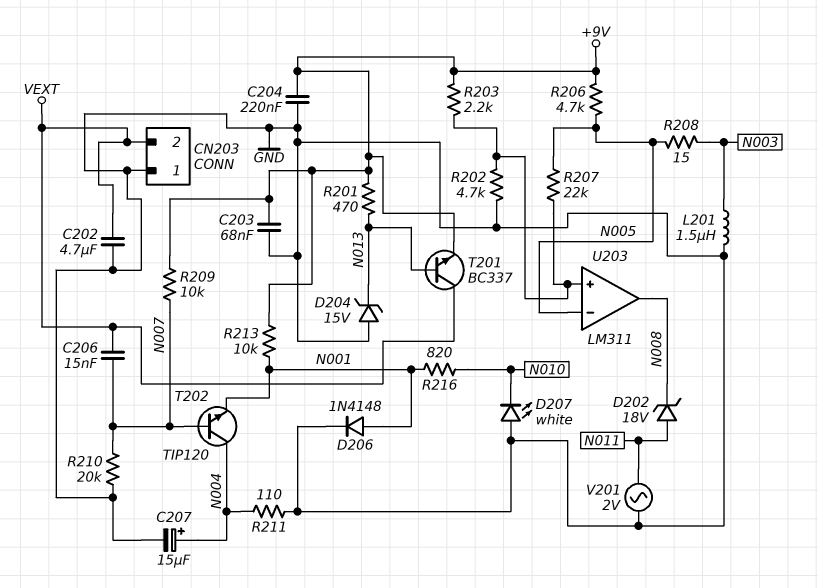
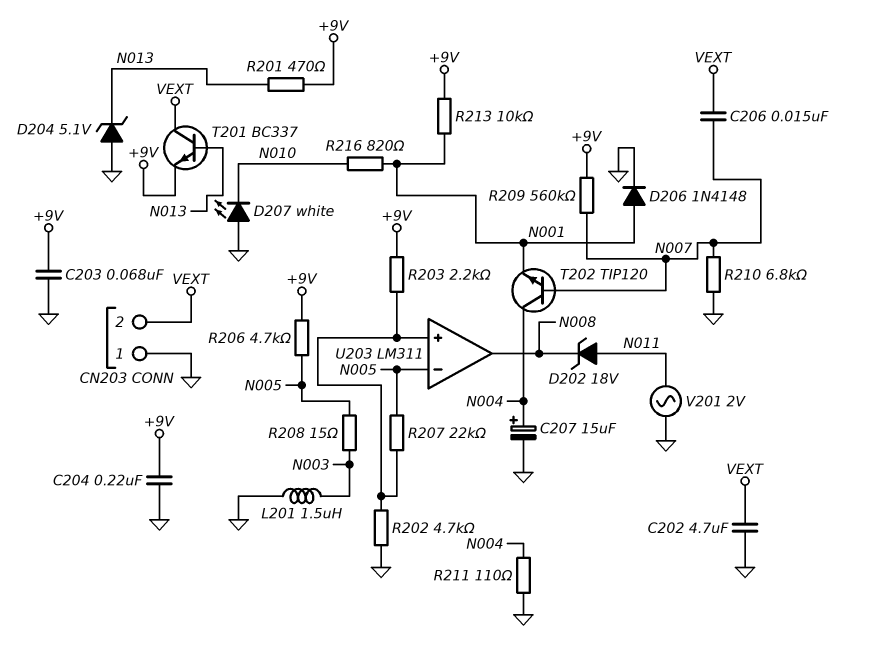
D204: zener 15V (A GND, K N013) -> zener 5.1V (A GND, K N013)
R209: 10k (+9V, N007) -> 560k (+9V, N007)
R210: 20k (GND, N007) -> 6.8k (GND, N007)

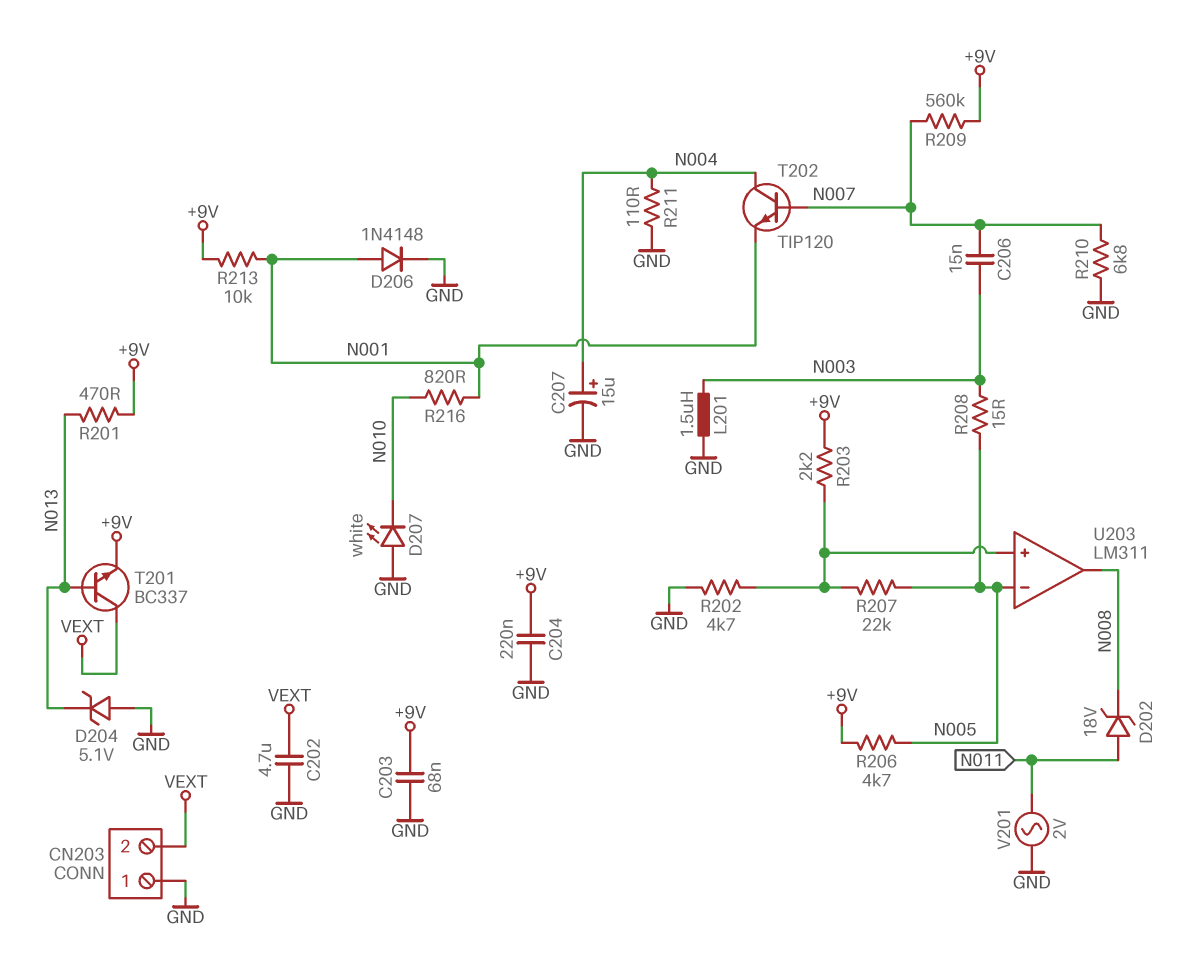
C206: 15nF (N007, VEXT) -> 15nF (N003, N007)

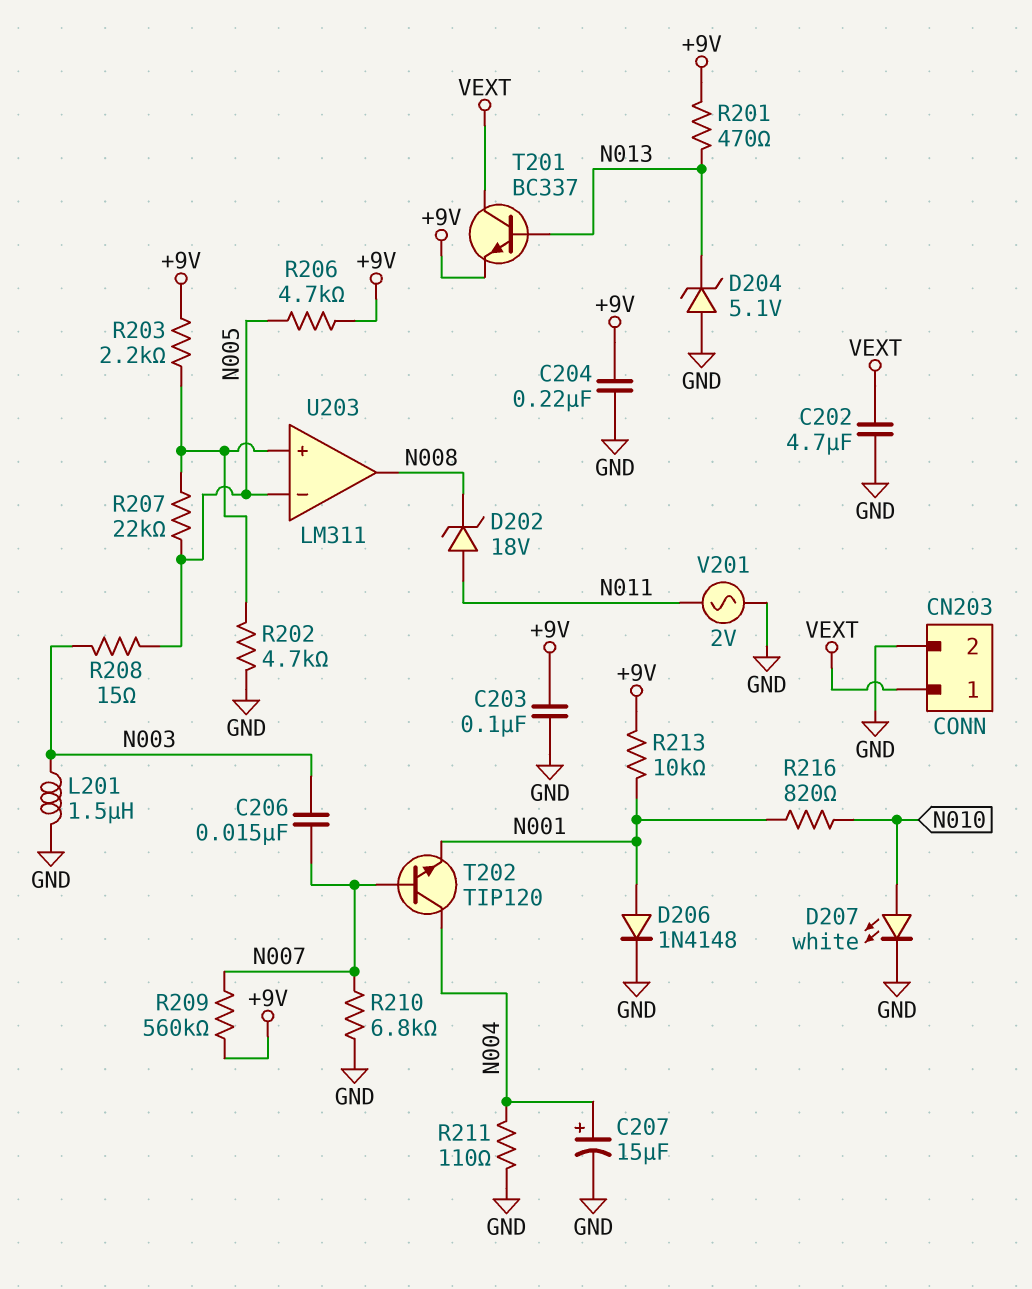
C203: 68nF (+9V, GND) -> 100nF (+9V, GND)
CN203 pin 1: GND -> VEXT
CN203 pin 2: VEXT -> GND
D207: LED white (A GND, K N010) -> LED white (A N010, K GND)

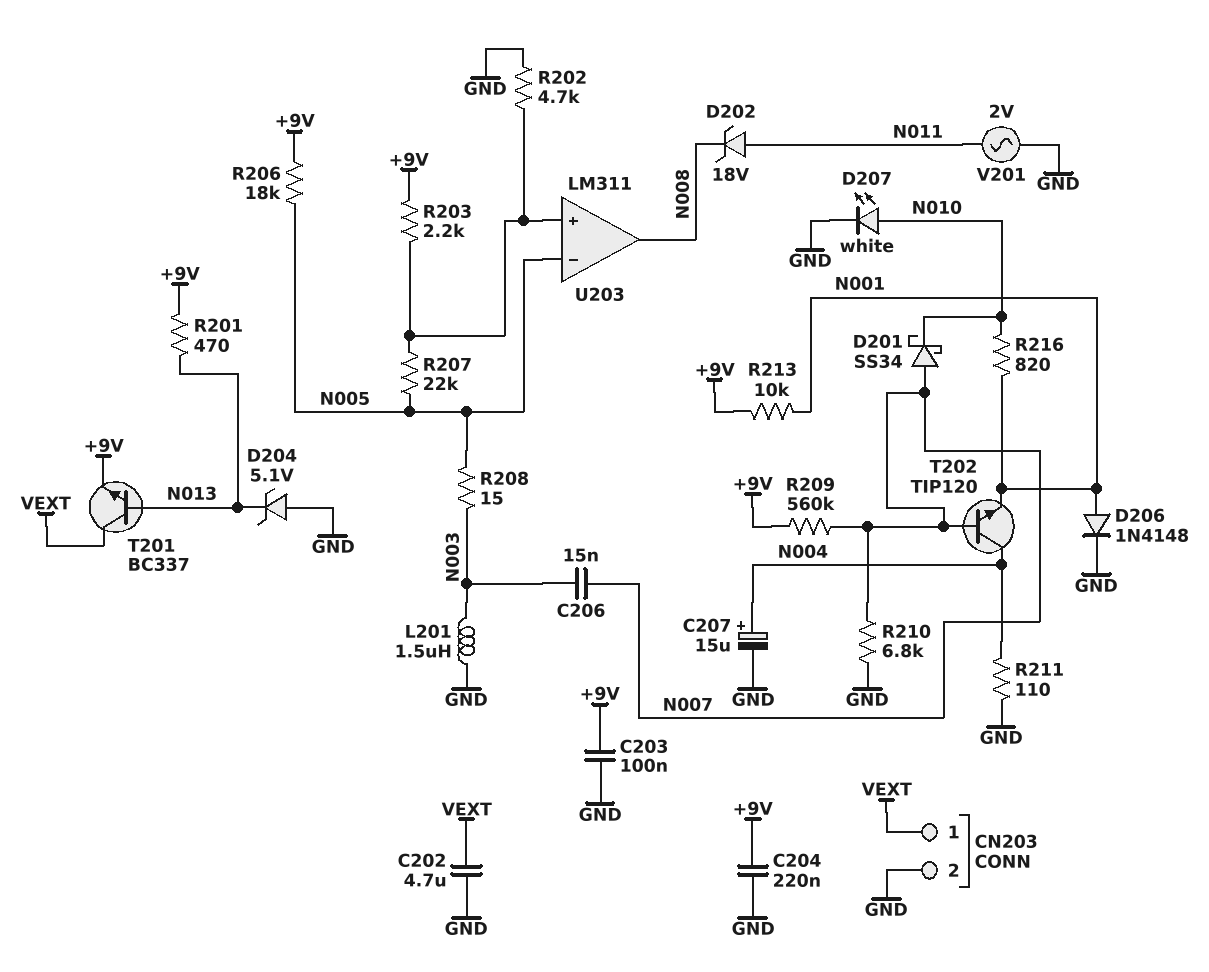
D201: none -> schottky SS34 (A N007, K N010)
R206: 4.7k (+9V, N005) -> 18k (+9V, N005)

